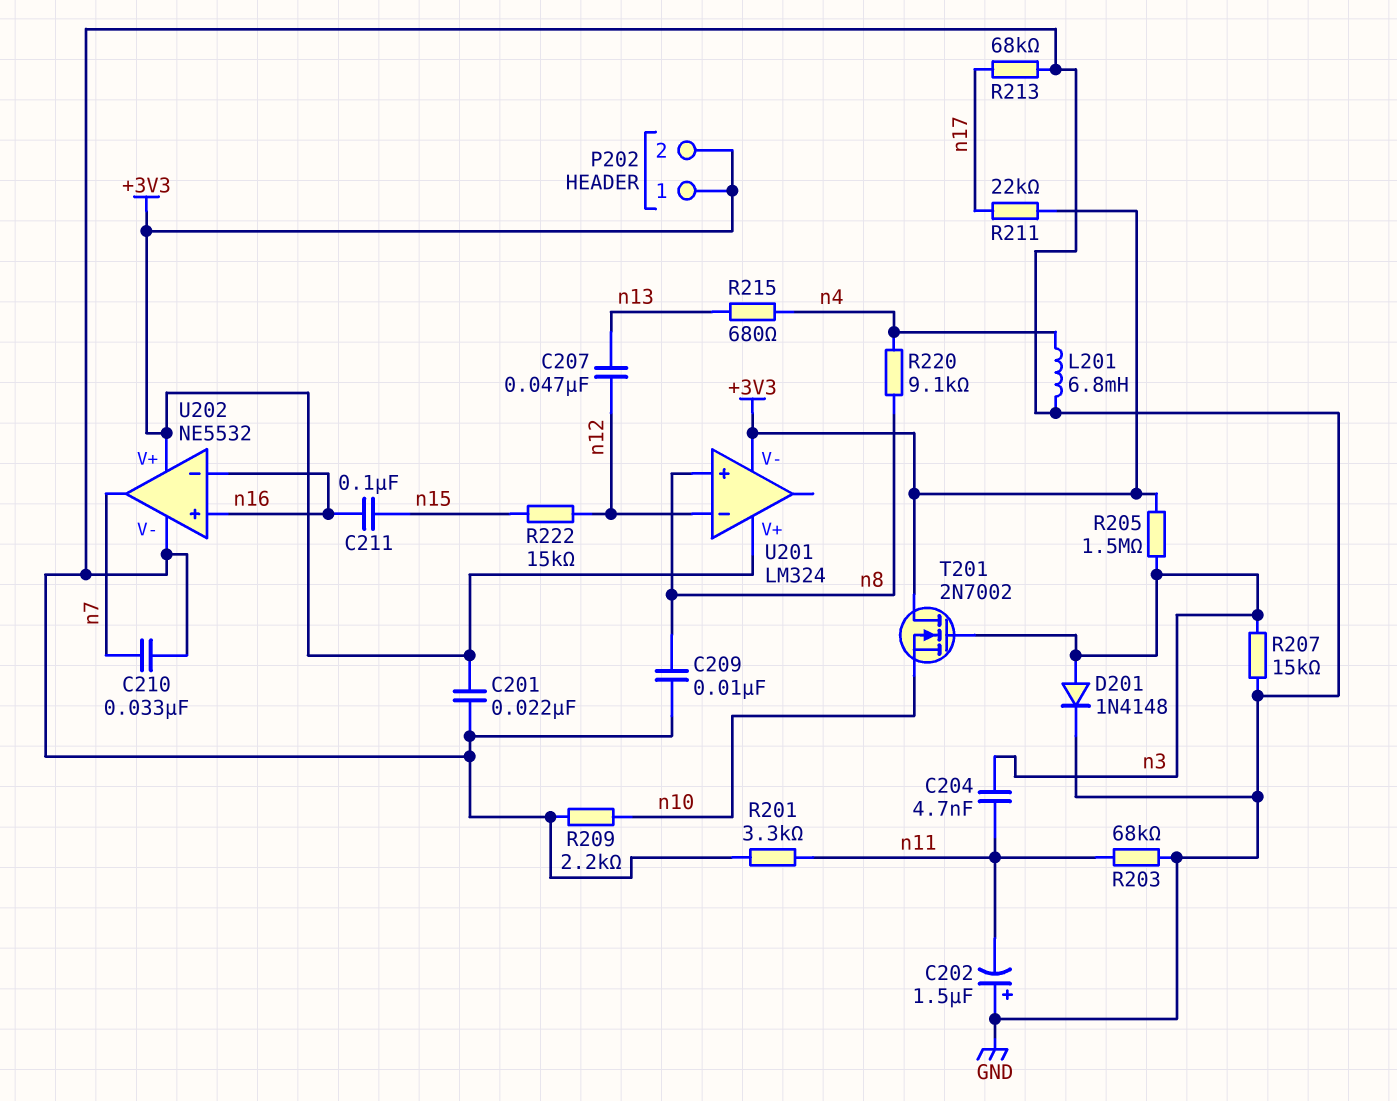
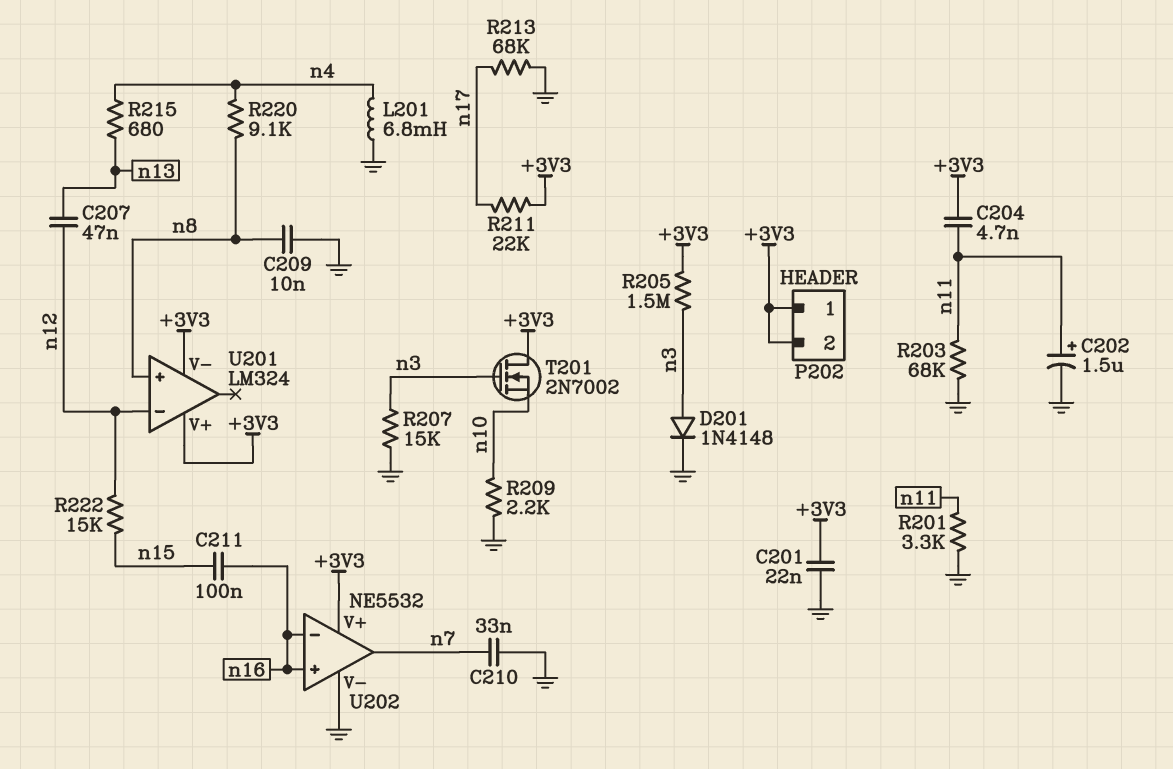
C202: 1.5uF (plus GND, minus n11) -> 1.5uF (plus n11, minus GND)
C204: 4.7nF (n3, n11) -> 4.7nF (+3V3, n11)

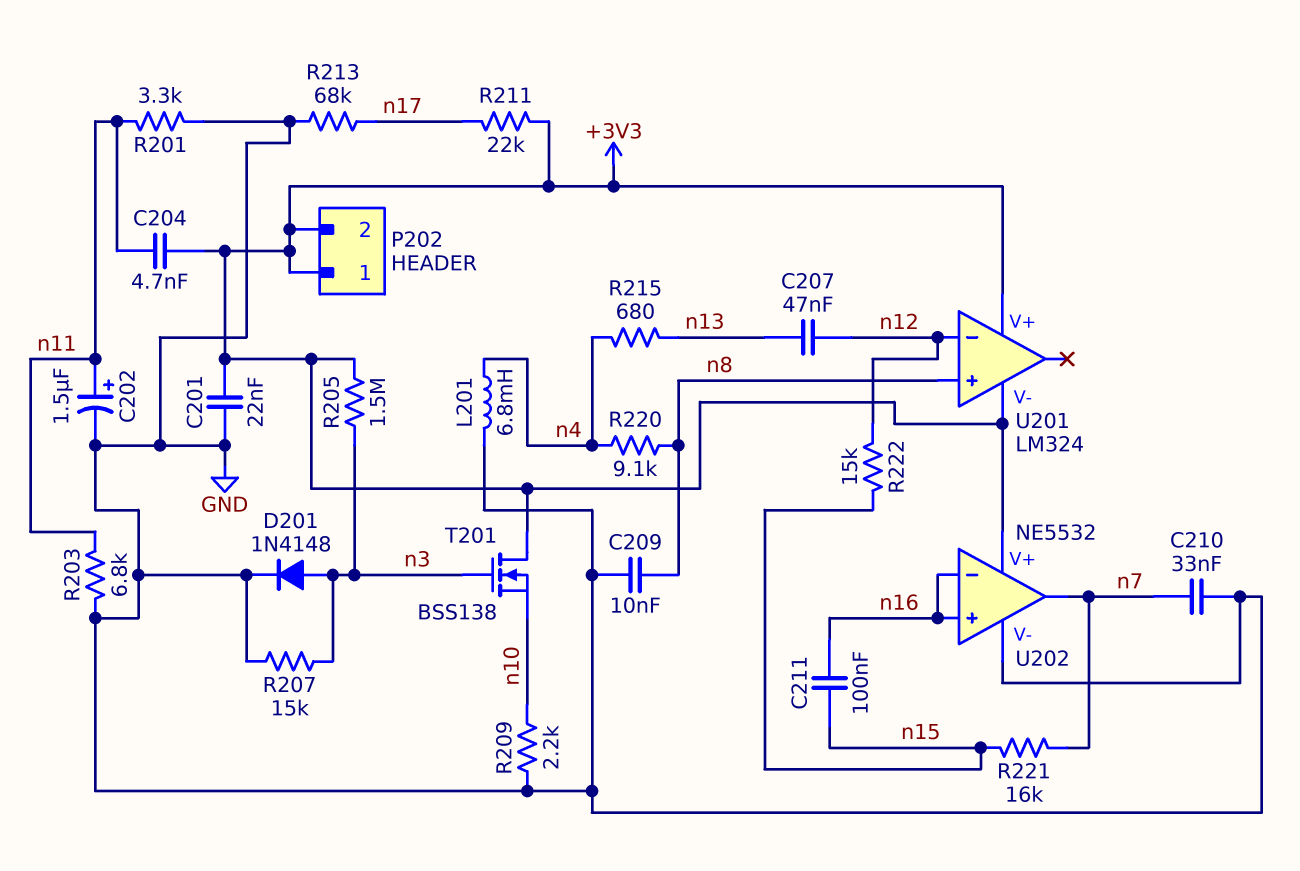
R203: 68k (GND, n11) -> 6.8k (GND, n11)
R221: none -> 16k (n7, n15)
T201: NMOS 2N7002 (G n3, D +3V3, S n10) -> NMOS BSS138 (G n3, D +3V3, S n10)

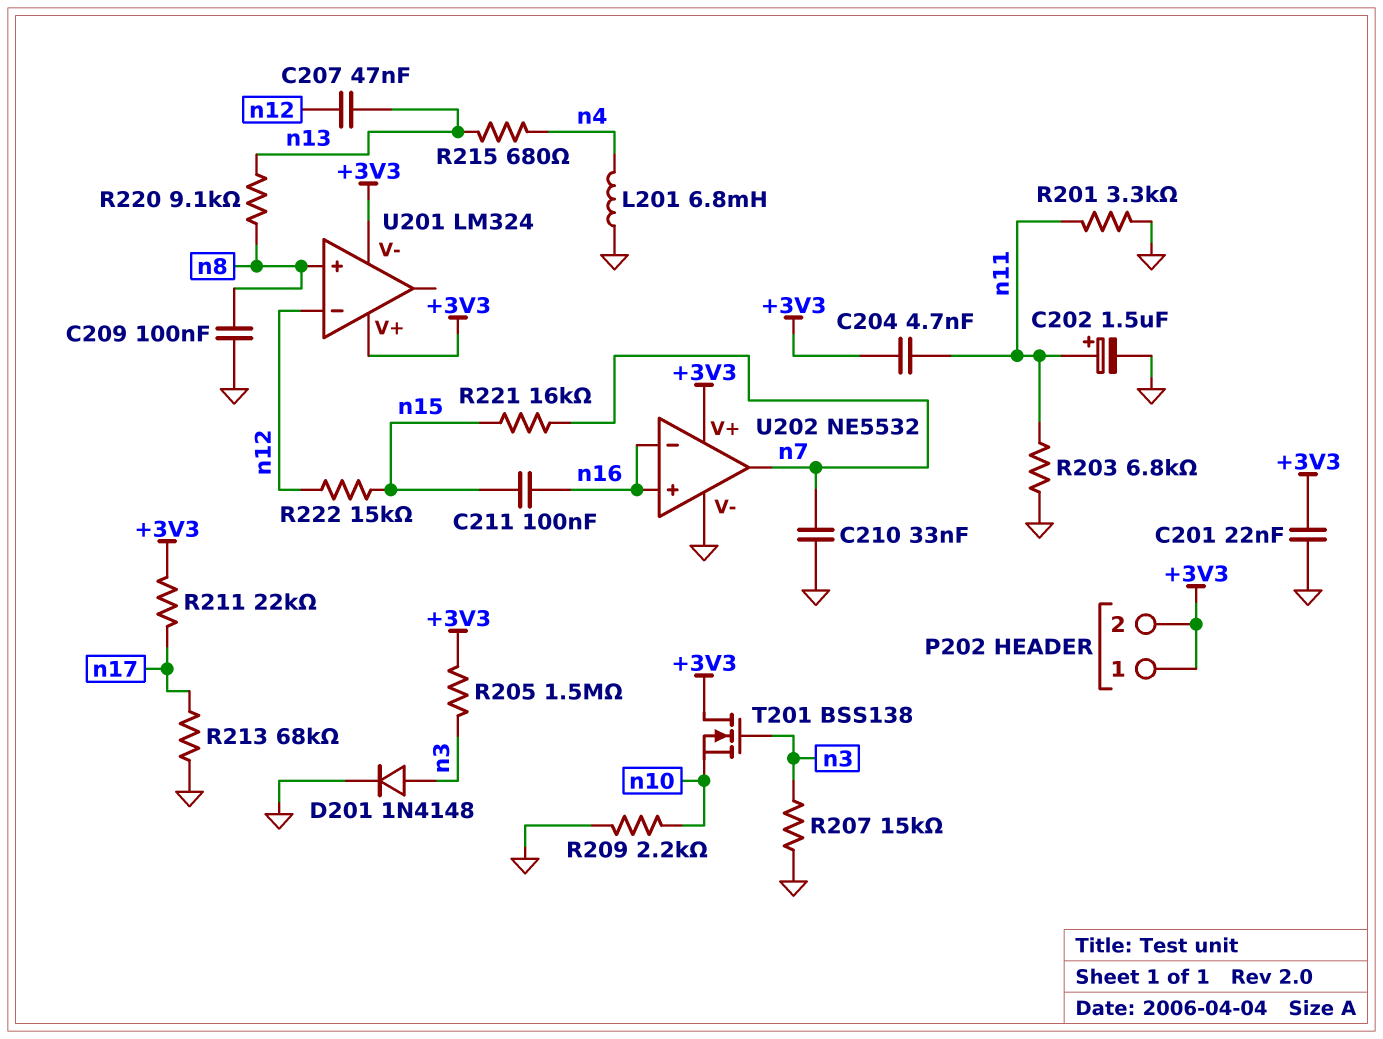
C209: 10nF (GND, n8) -> 100nF (GND, n8)
R220: 9.1k (n4, n8) -> 9.1k (n8, n13)

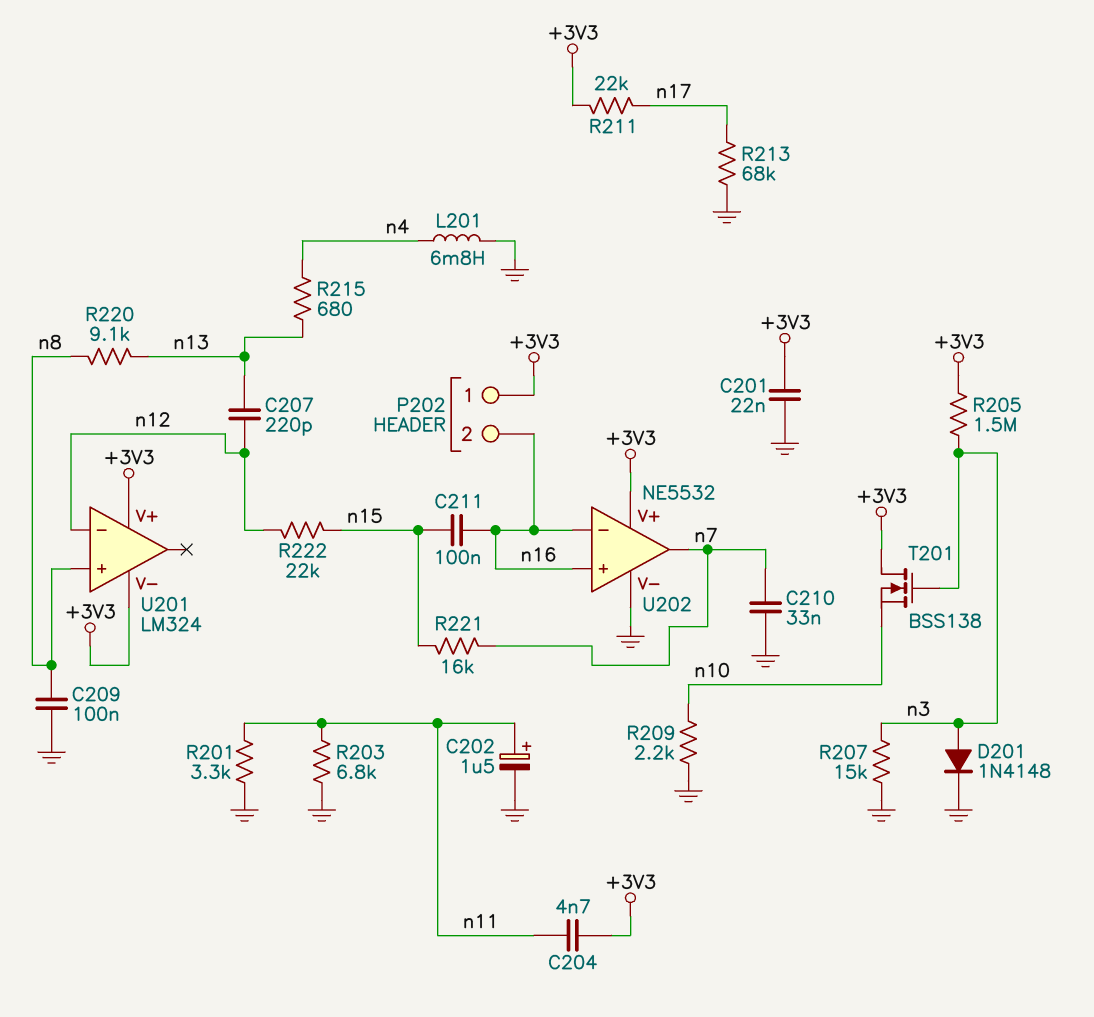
C207: 47nF (n12, n13) -> 220pF (n12, n13)
P202 pin 2: +3V3 -> n16
R222: 15k (n12, n15) -> 22k (n12, n15)

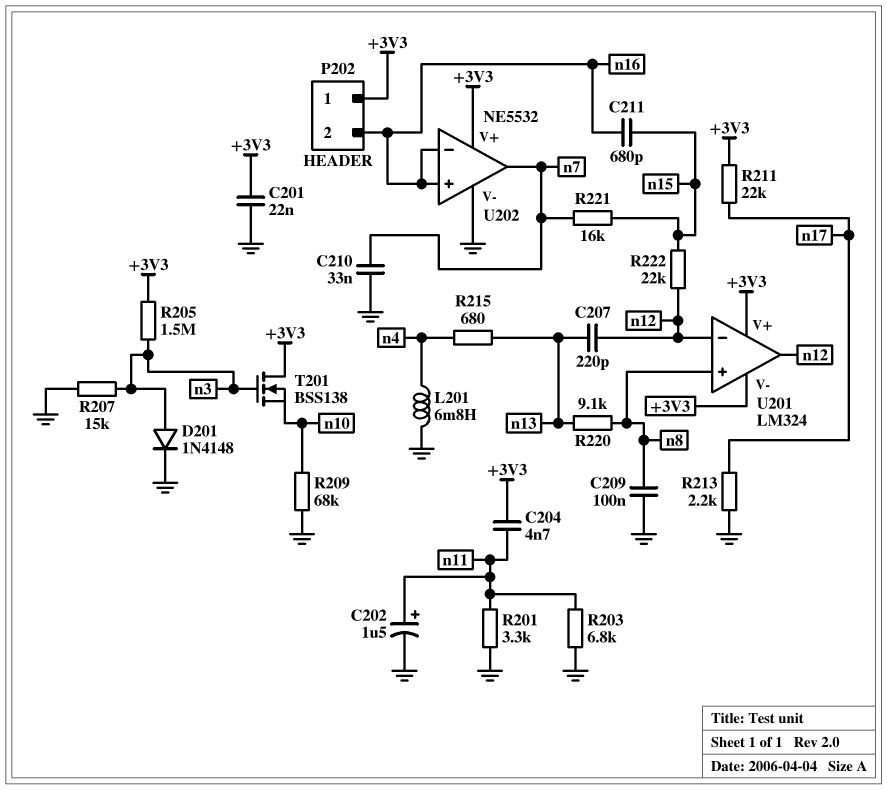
C211: 100nF (n15, n16) -> 680pF (n15, n16)
R209: 2.2k (GND, n10) -> 68k (GND, n10)
R213: 68k (GND, n17) -> 2.2k (GND, n17)
U201 pin out: none -> n12

